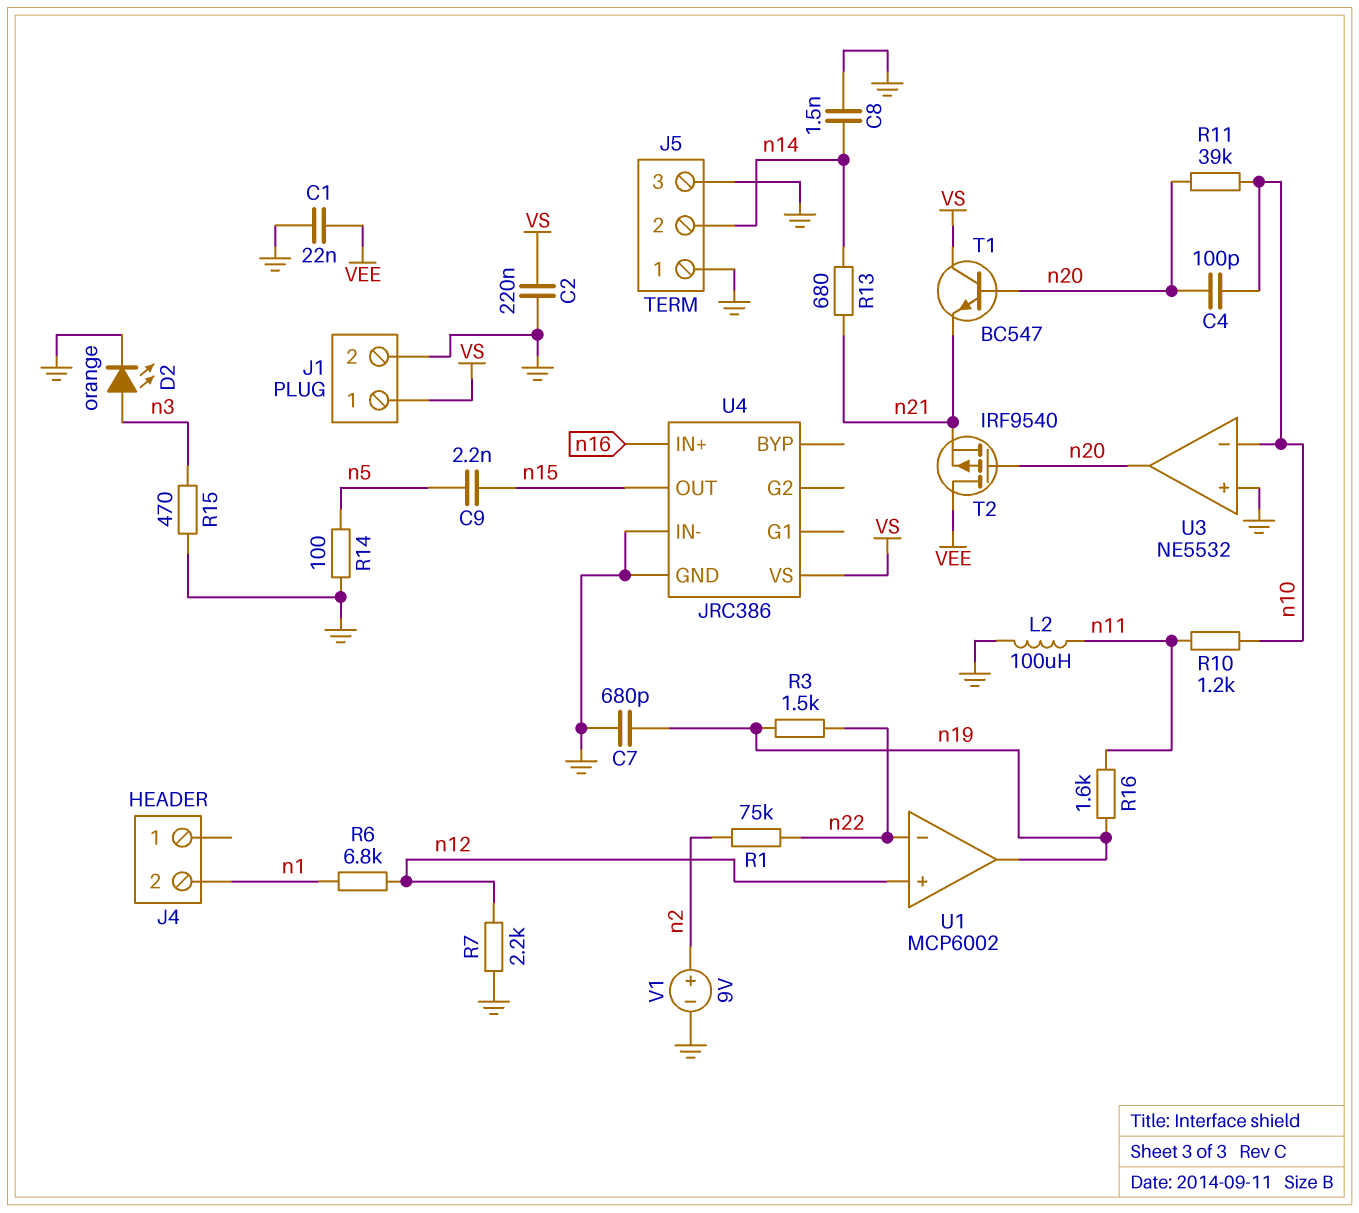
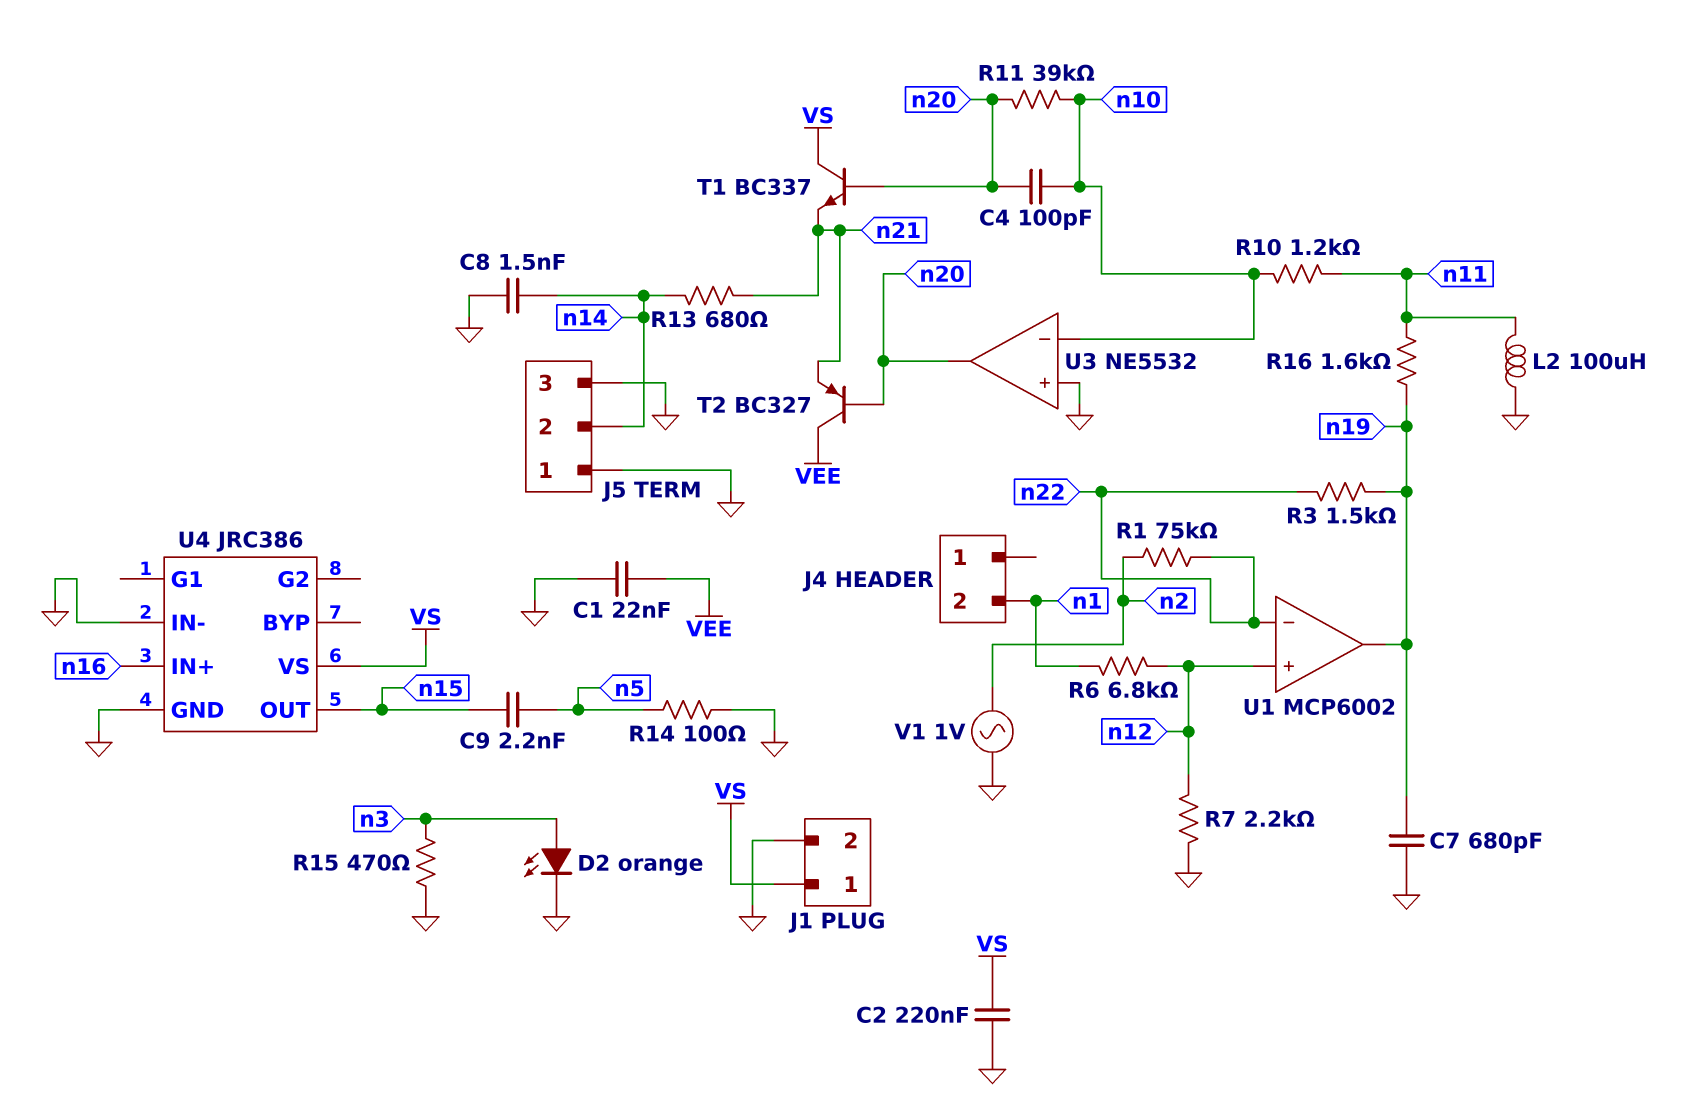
T1: NPN BC547 (B n20, C VS, E n21) -> NPN BC337 (B n20, C VS, E n21)
T2: PMOS IRF9540 (G n20, D VEE, S n21) -> PNP BC327 (B n20, C VEE, E n21)
V1: 9V (plus n2, minus GND) -> AC 1V (GND, n2)

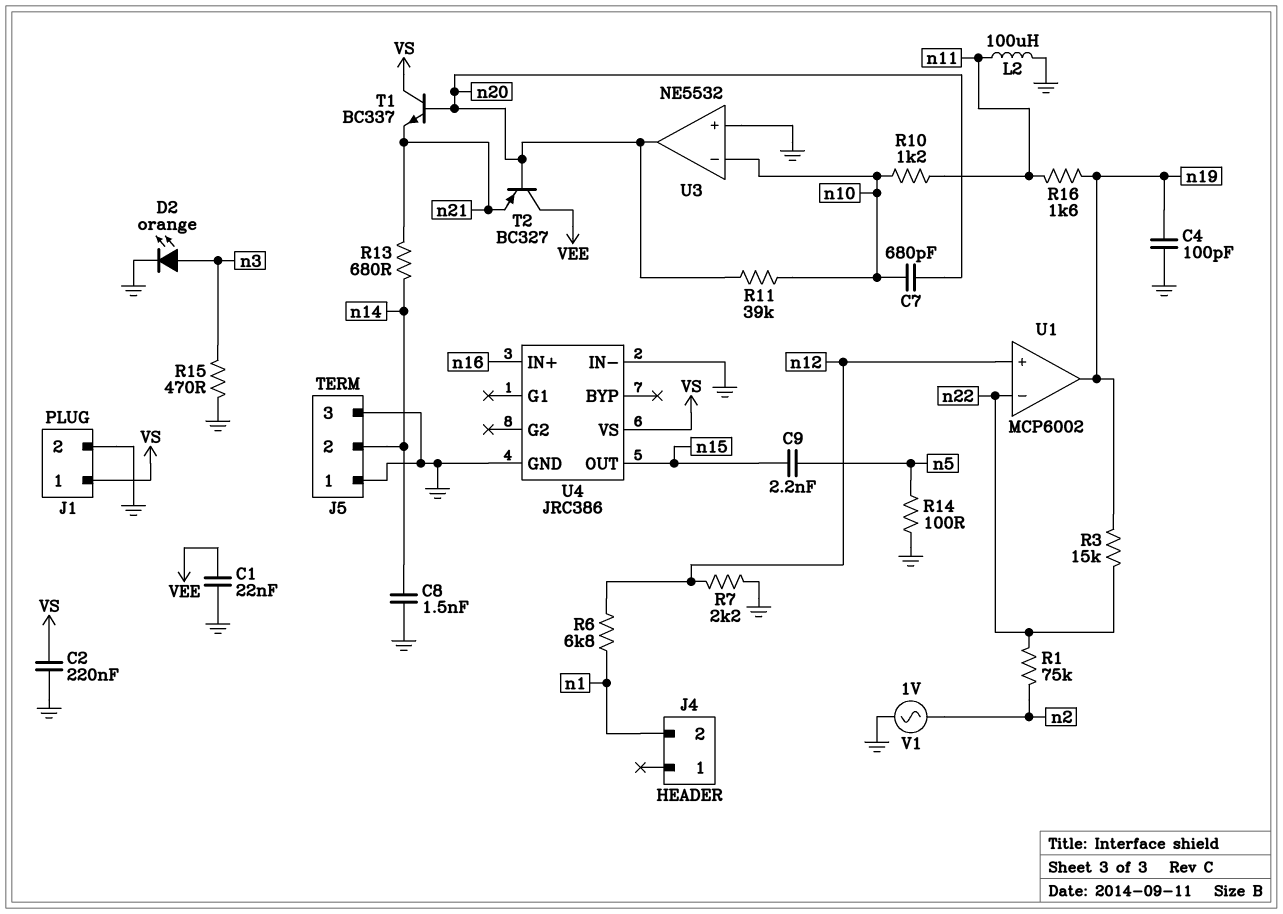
C4: 100pF (n10, n20) -> 100pF (GND, n19)
C7: 680pF (GND, n19) -> 680pF (n10, n20)
R3: 1.5k (n19, n22) -> 15k (n19, n22)

